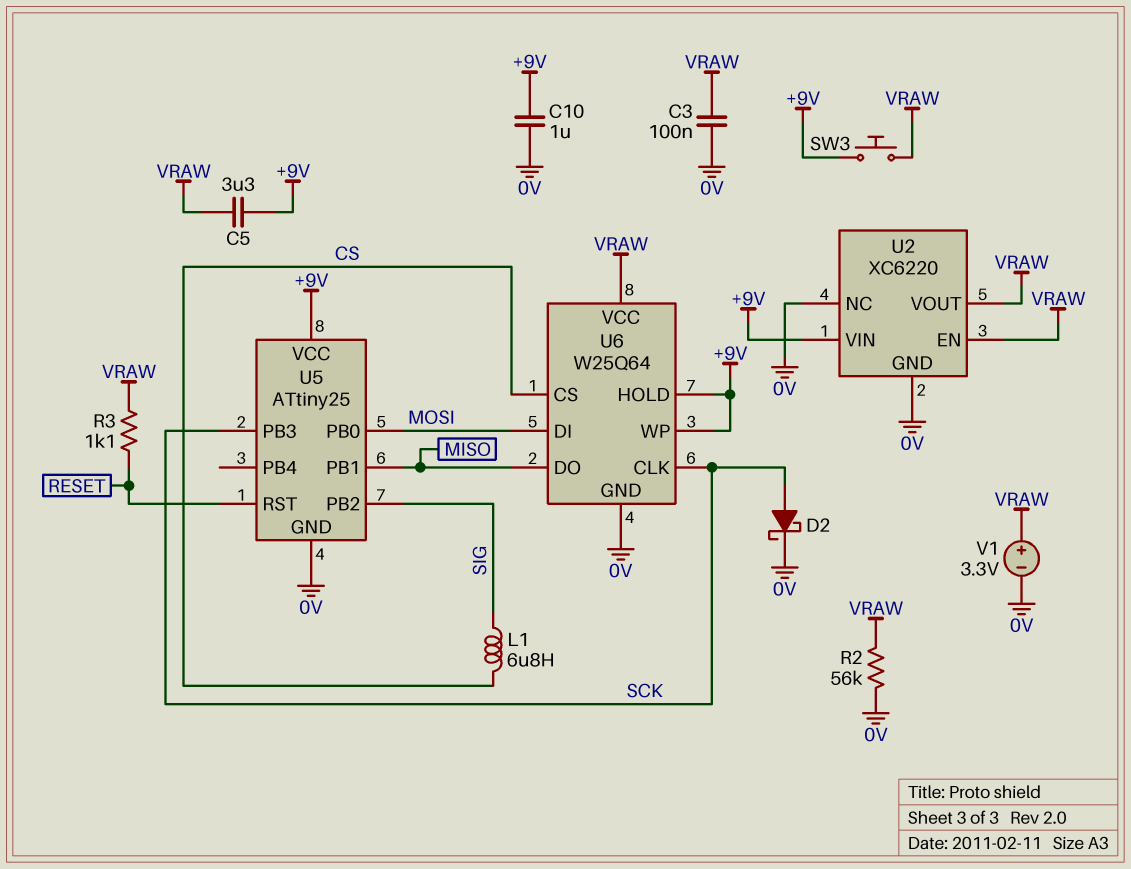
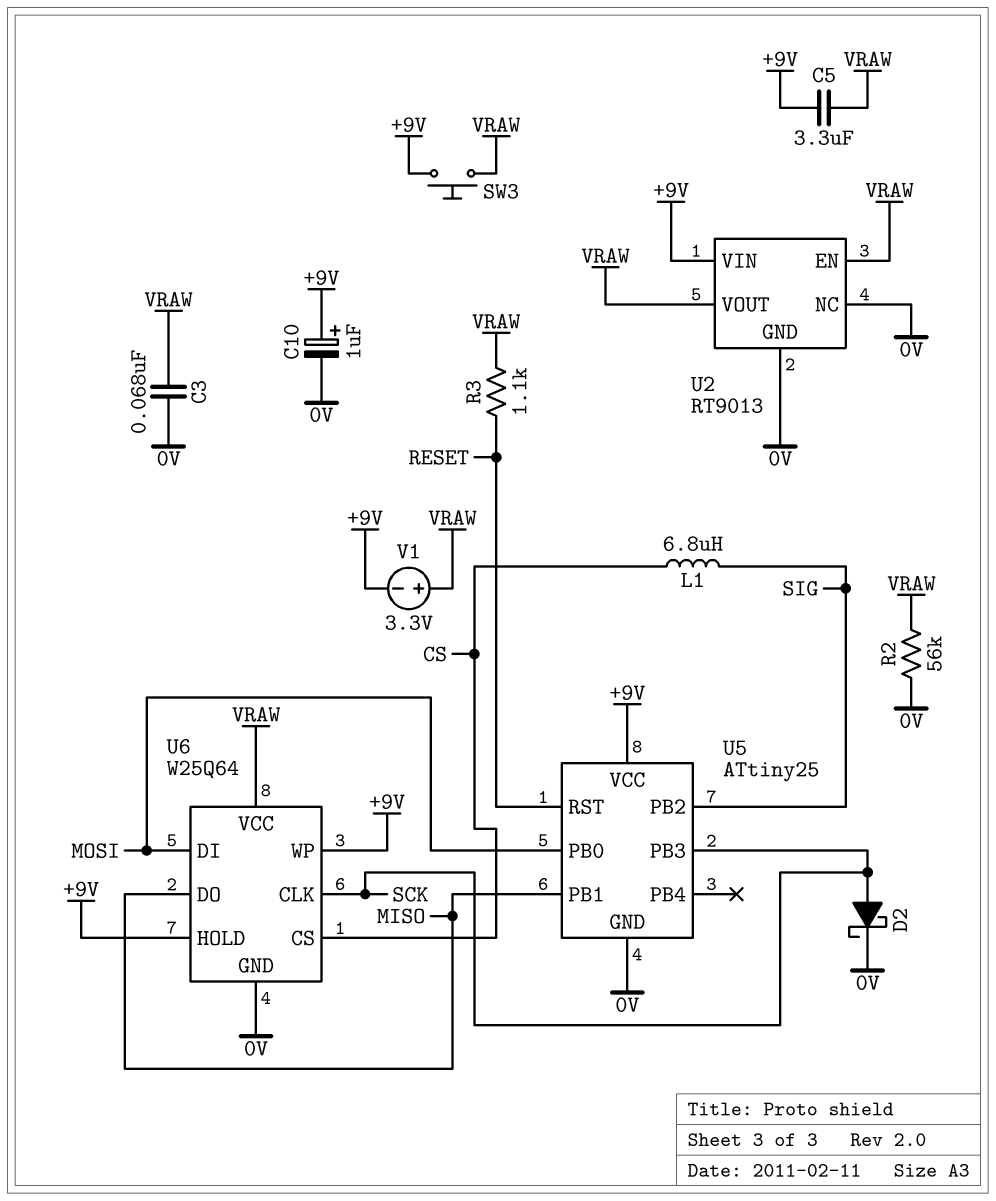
C3: 100nF (0V, VRAW) -> 68nF (0V, VRAW)
C10: 1uF (+9V, 0V) -> 1uF (plus +9V, minus 0V)
U2: XC6220 -> RT9013
V1: 3.3V (plus VRAW, minus 0V) -> 3.3V (plus VRAW, minus +9V)

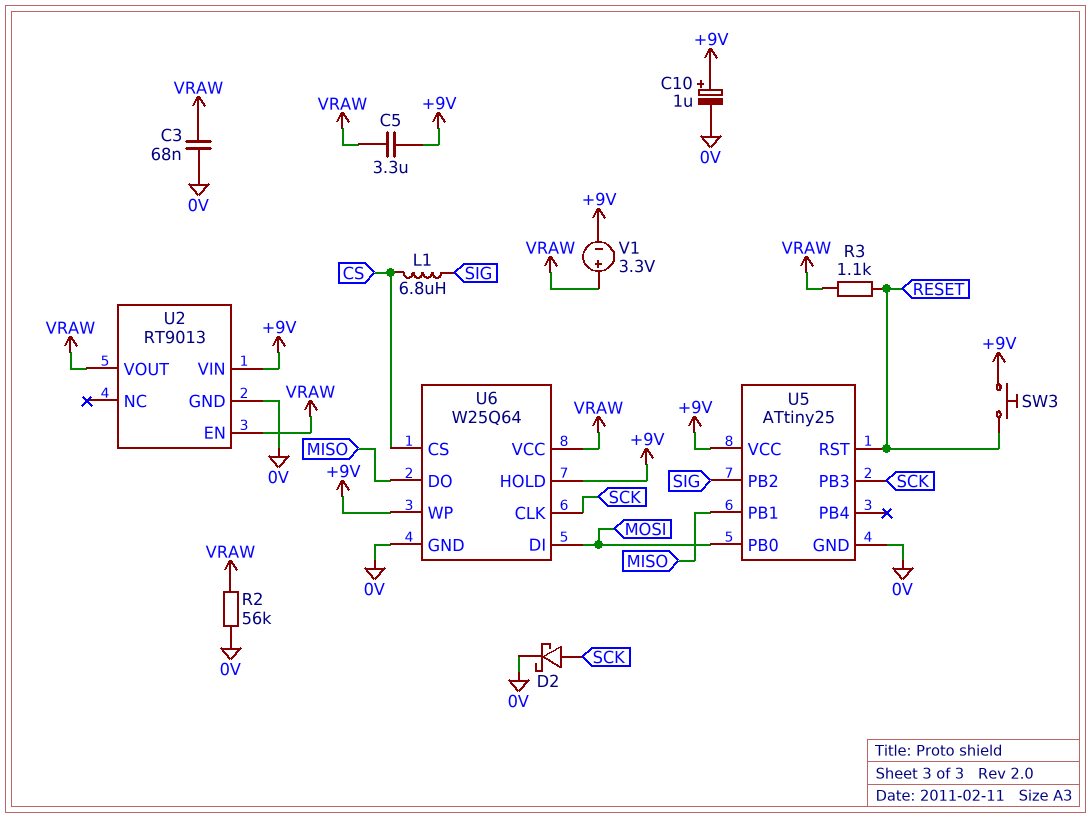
SW3: button (+9V, VRAW) -> button (+9V, RESET)
U2 pin NC: 0V -> none

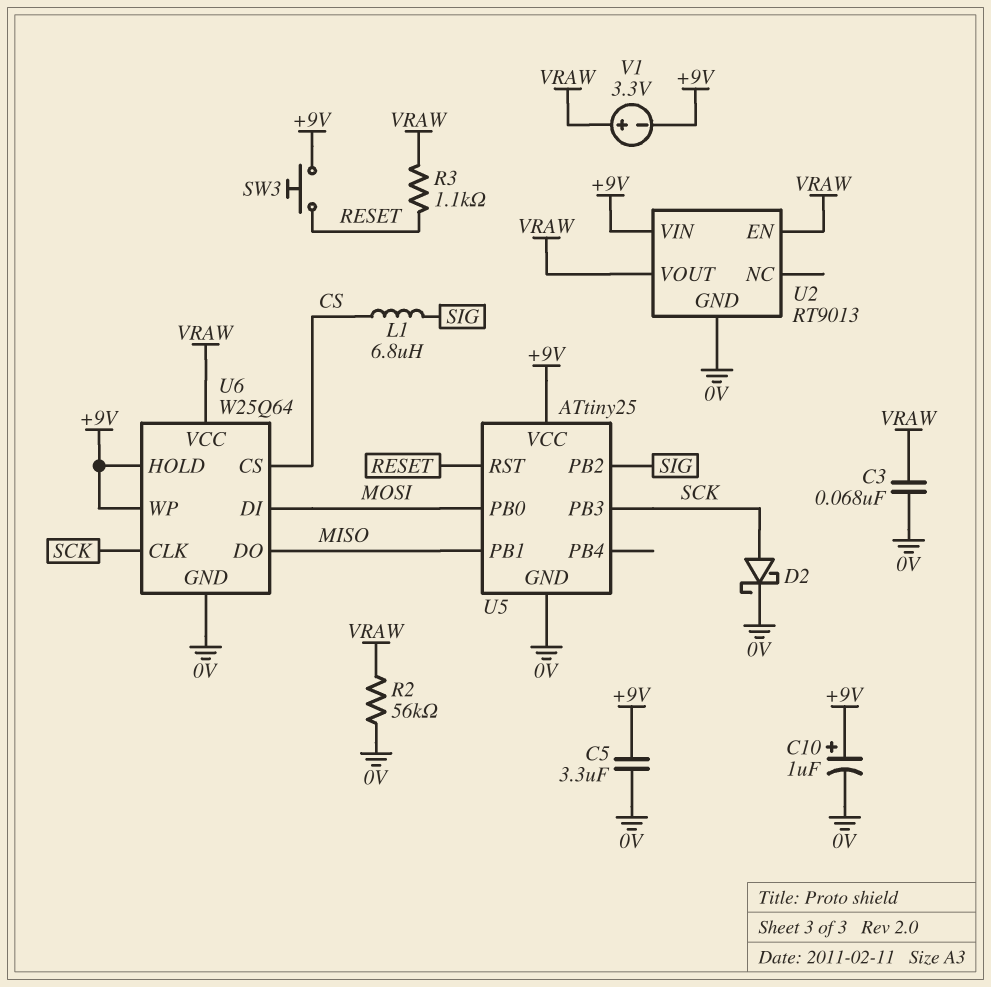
C5: 3.3uF (+9V, VRAW) -> 3.3uF (+9V, 0V)

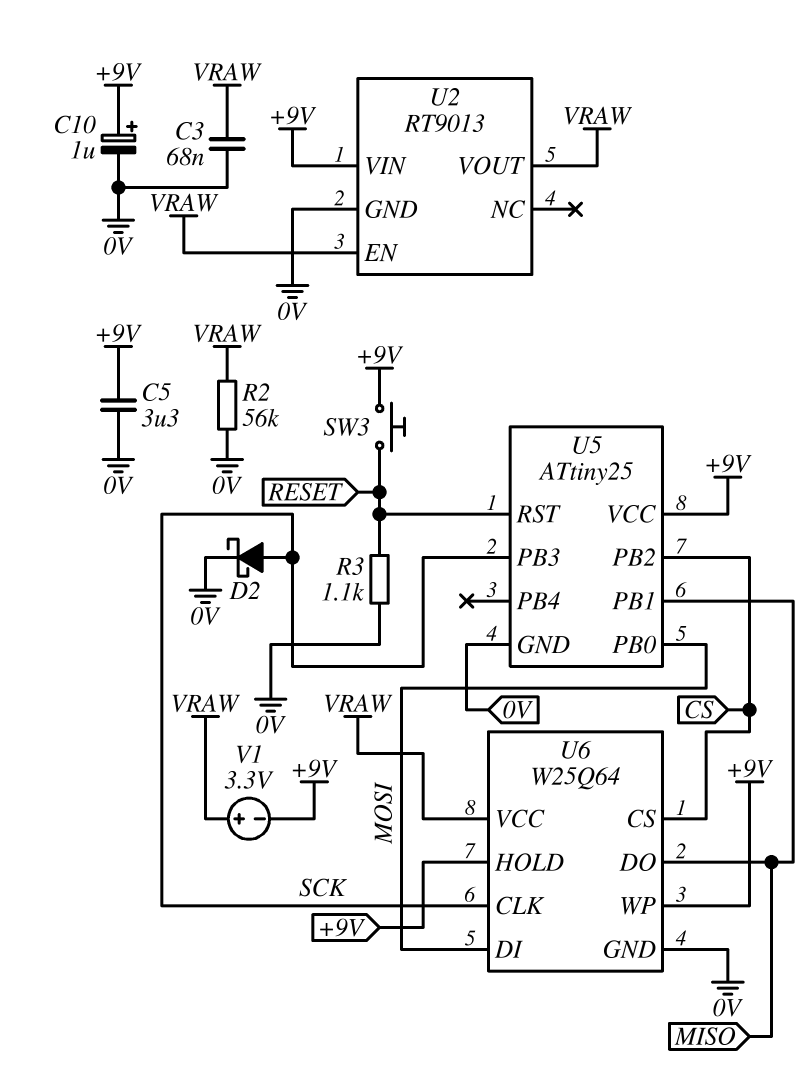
L1: 6.8uH (CS, SIG) -> none
R3: 1.1k (RESET, VRAW) -> 1.1k (0V, RESET)
U5 pin PB2: SIG -> CS

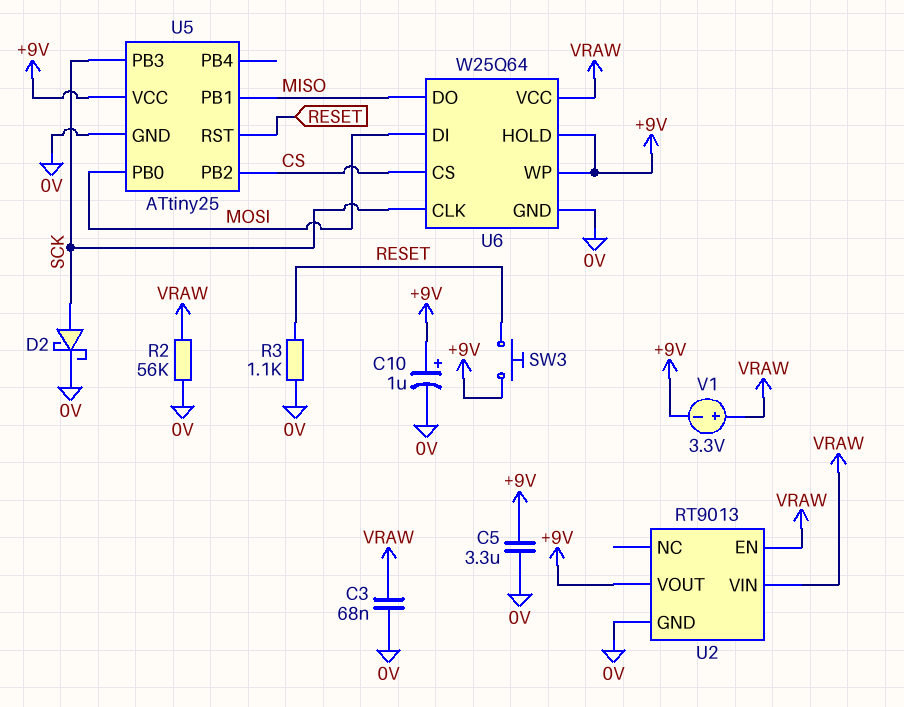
U2 pin VIN: +9V -> VRAW
U2 pin VOUT: VRAW -> +9V

